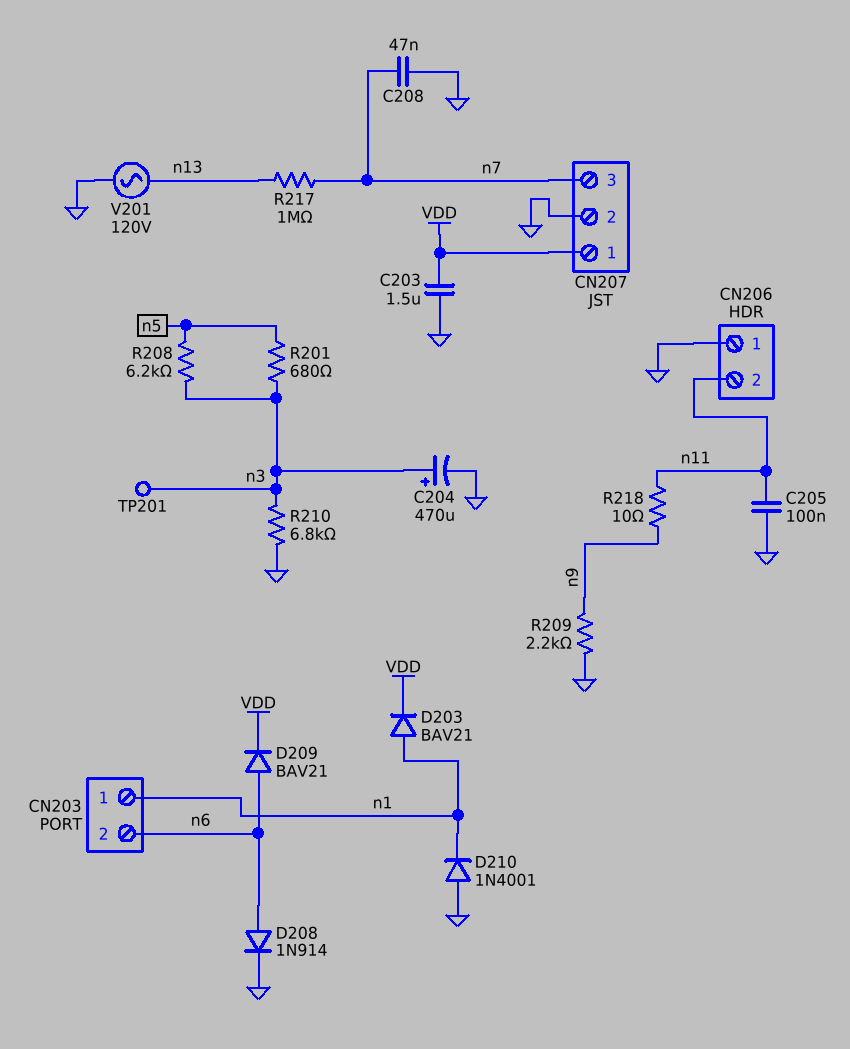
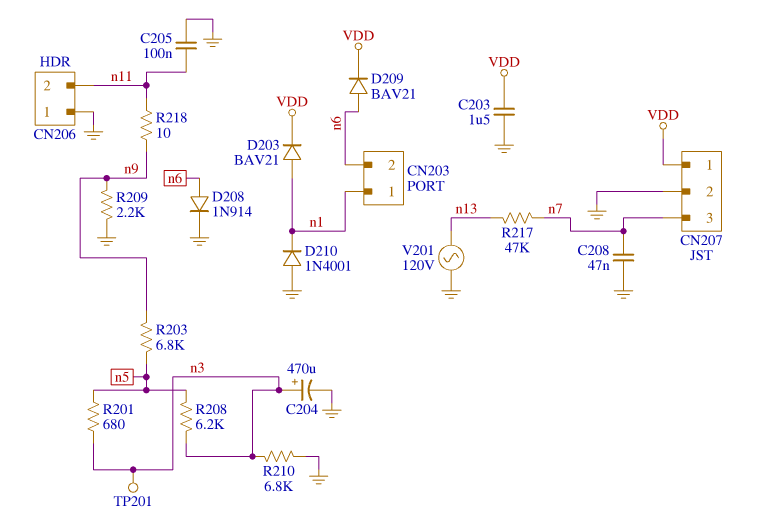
R203: none -> 6.8k (n5, n9)
R217: 1M (n7, n13) -> 47k (n7, n13)

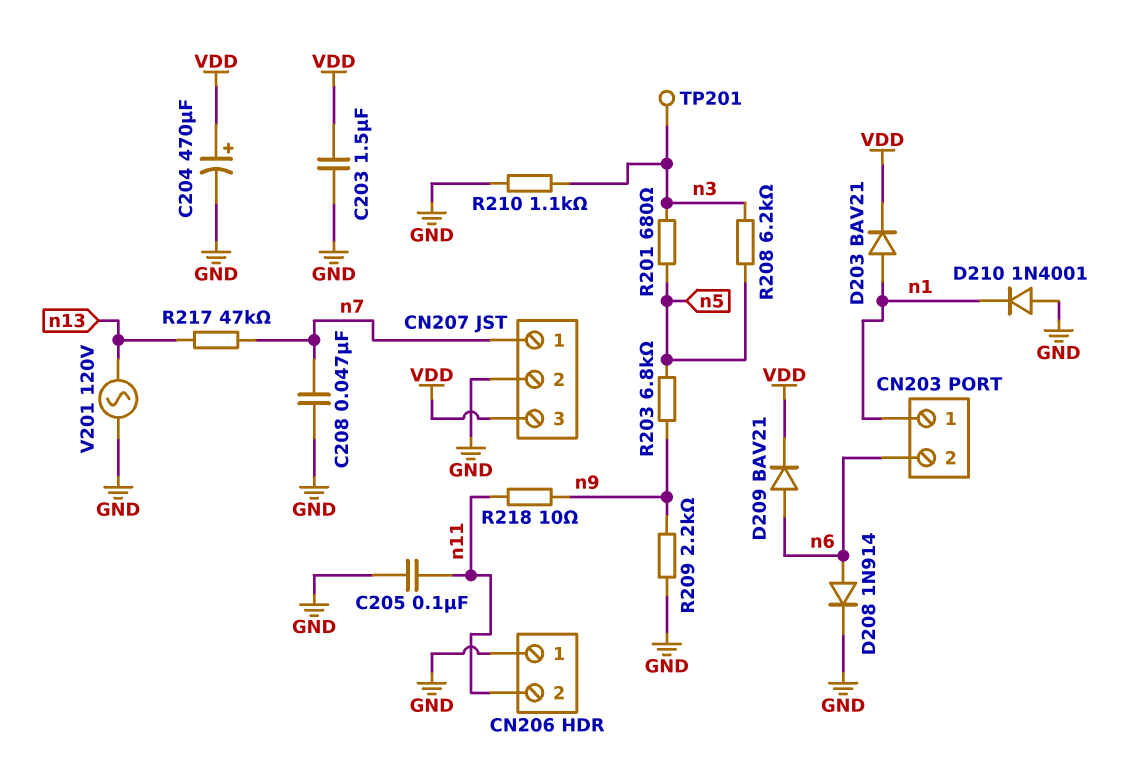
C204: 470uF (plus n3, minus GND) -> 470uF (plus VDD, minus GND)
CN207 pin 1: VDD -> n7
CN207 pin 3: n7 -> VDD
R210: 6.8k (GND, n3) -> 1.1k (GND, n3)

